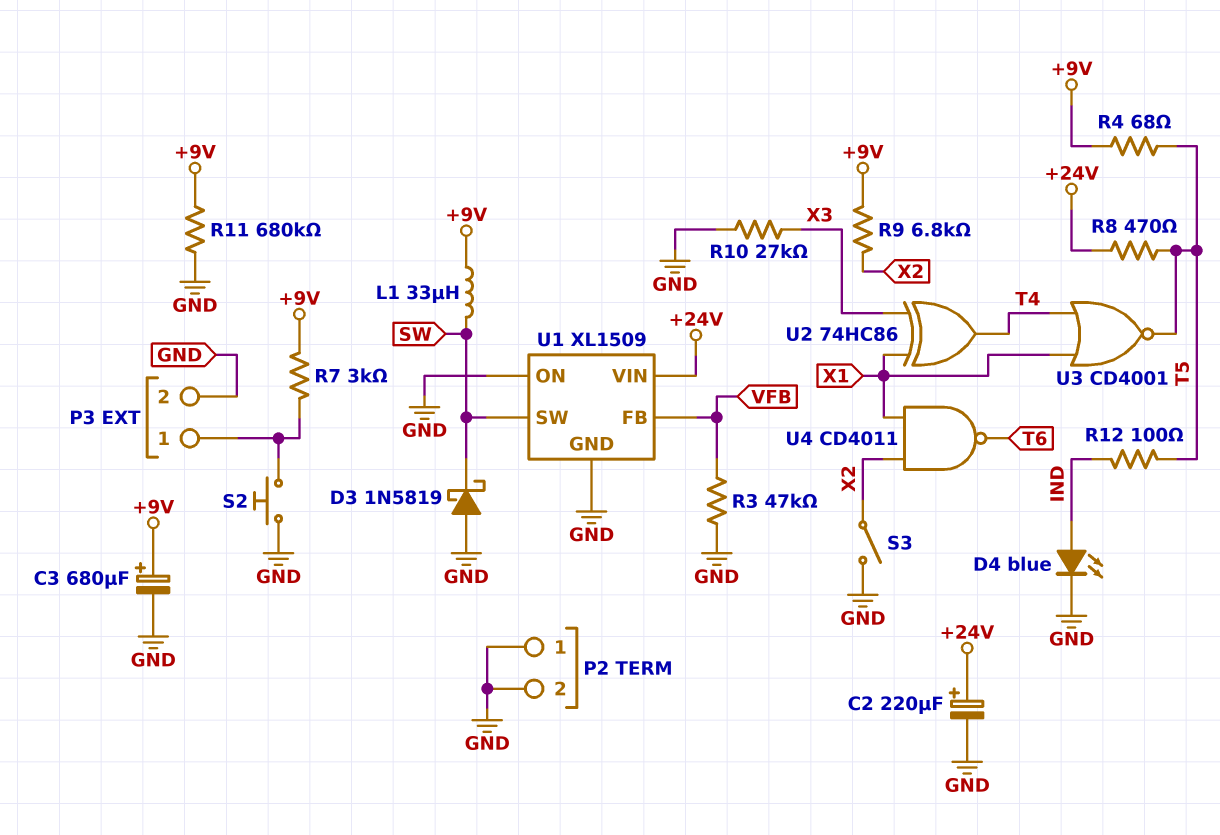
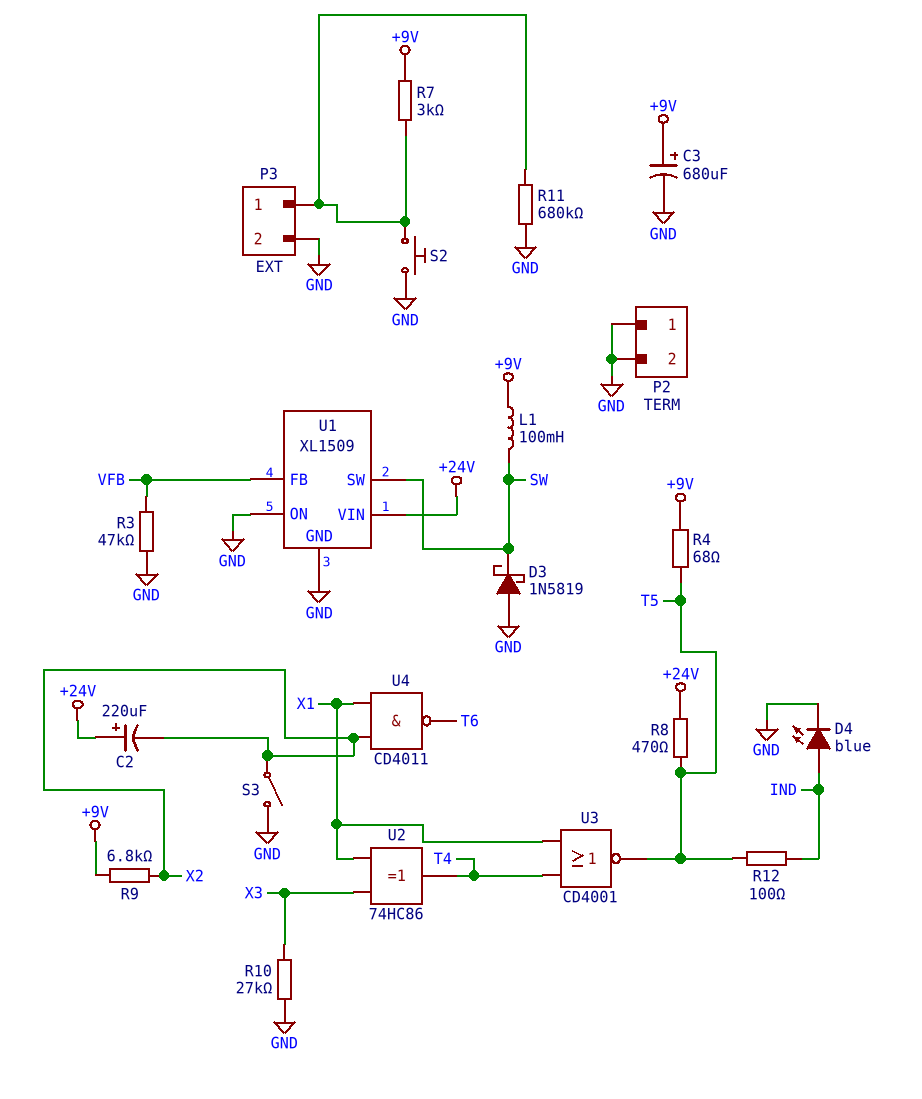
C2: 220uF (plus +24V, minus GND) -> 220uF (plus +24V, minus X2)
L1: 33uH (+9V, SW) -> 100mH (+9V, SW)
R11: 680k (+9V, GND) -> 680k (GND, P3/1)

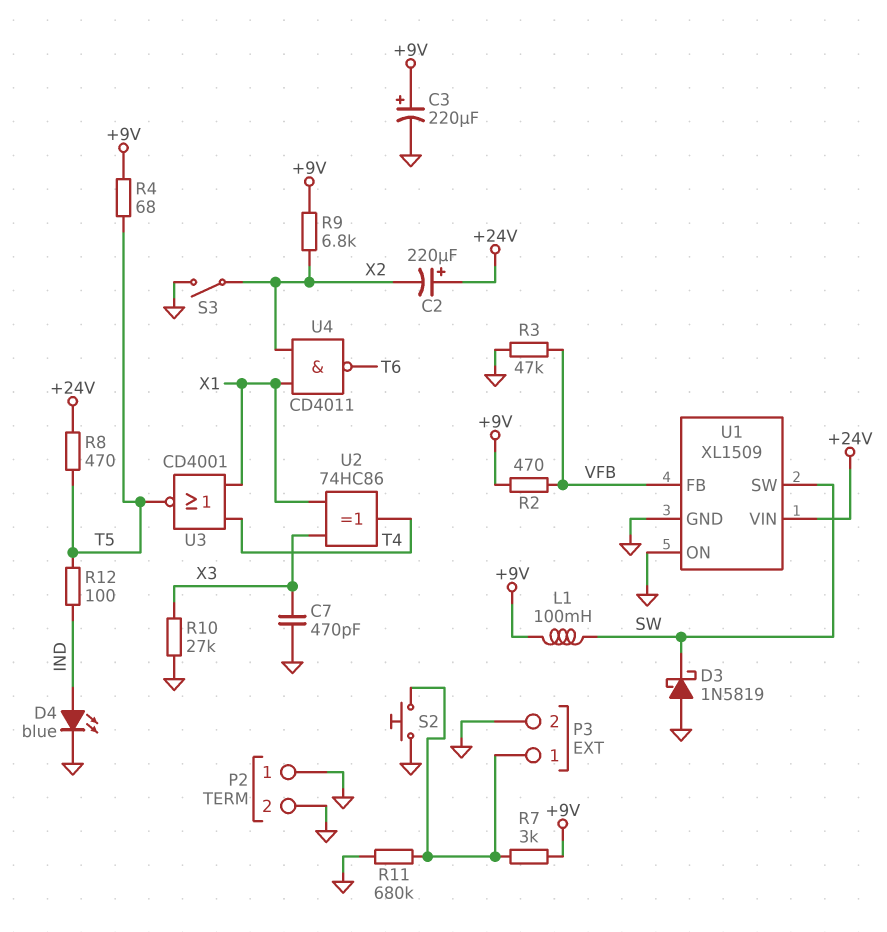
C3: 680uF (plus +9V, minus GND) -> 220uF (plus +9V, minus GND)
C7: none -> 470pF (GND, X3)
R2: none -> 470 (+9V, VFB)

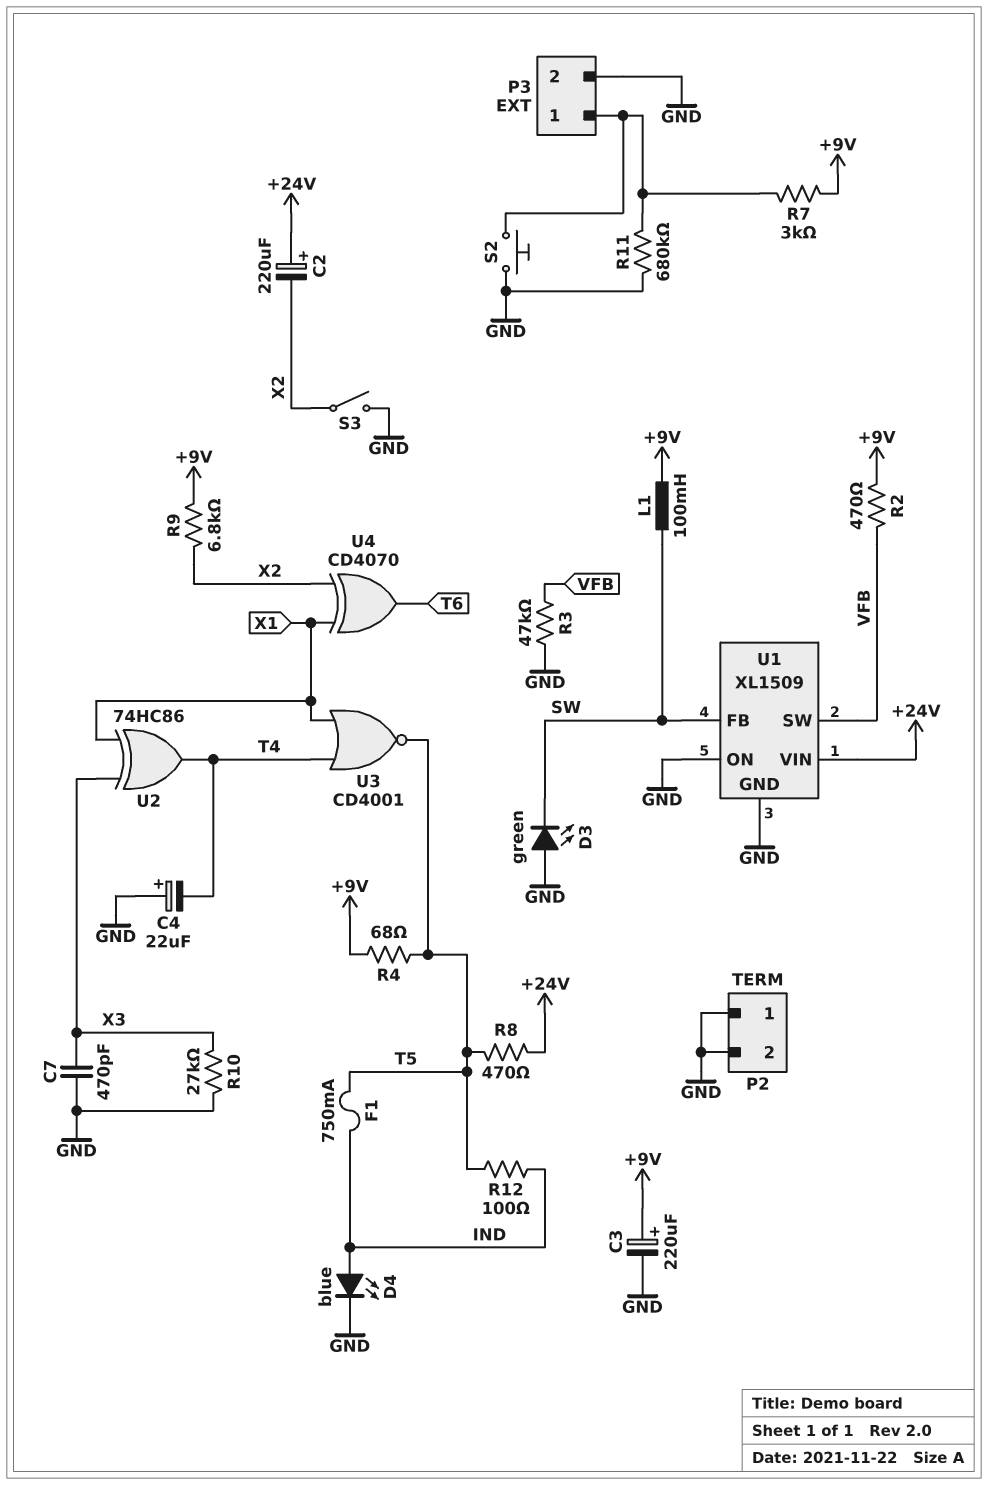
C4: none -> 22uF (plus GND, minus T4)
D3: schottky 1N5819 (A GND, K SW) -> LED green (A GND, K SW)
F1: none -> 750mA (IND, T5)
U1 pin FB: VFB -> SW
U1 pin SW: SW -> VFB
U4: NAND CD4011 (in X1, in X2, out T6) -> XOR CD4070 (in X1, in X2, out T6)

